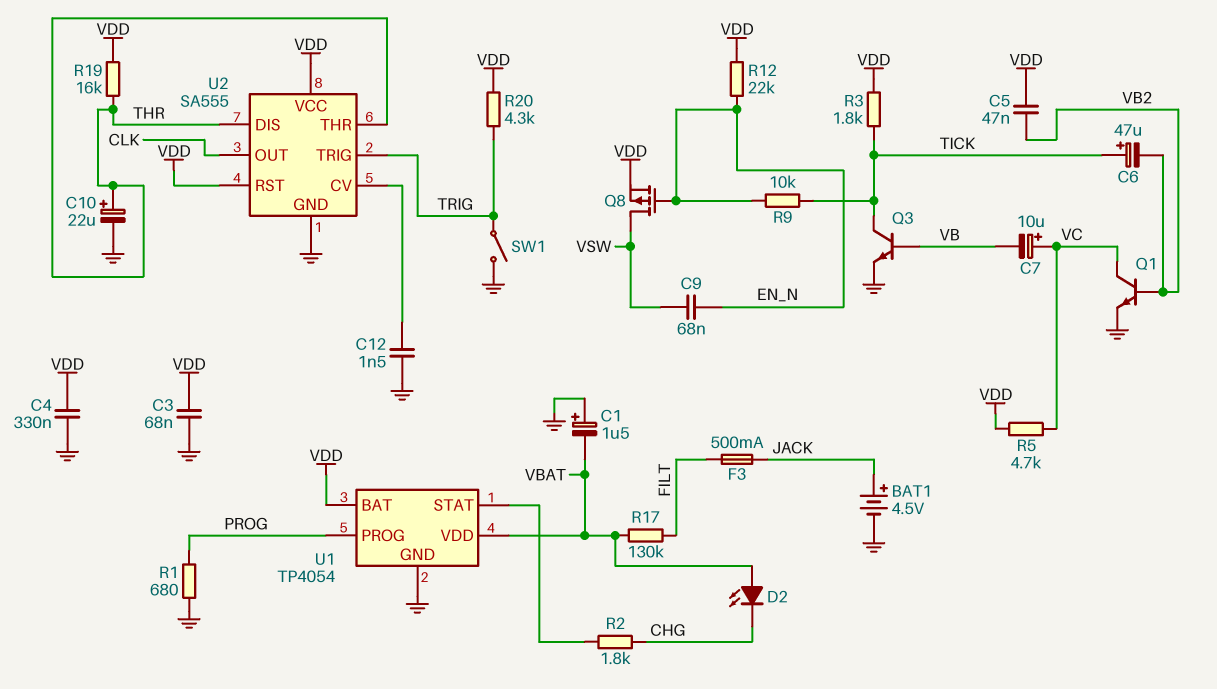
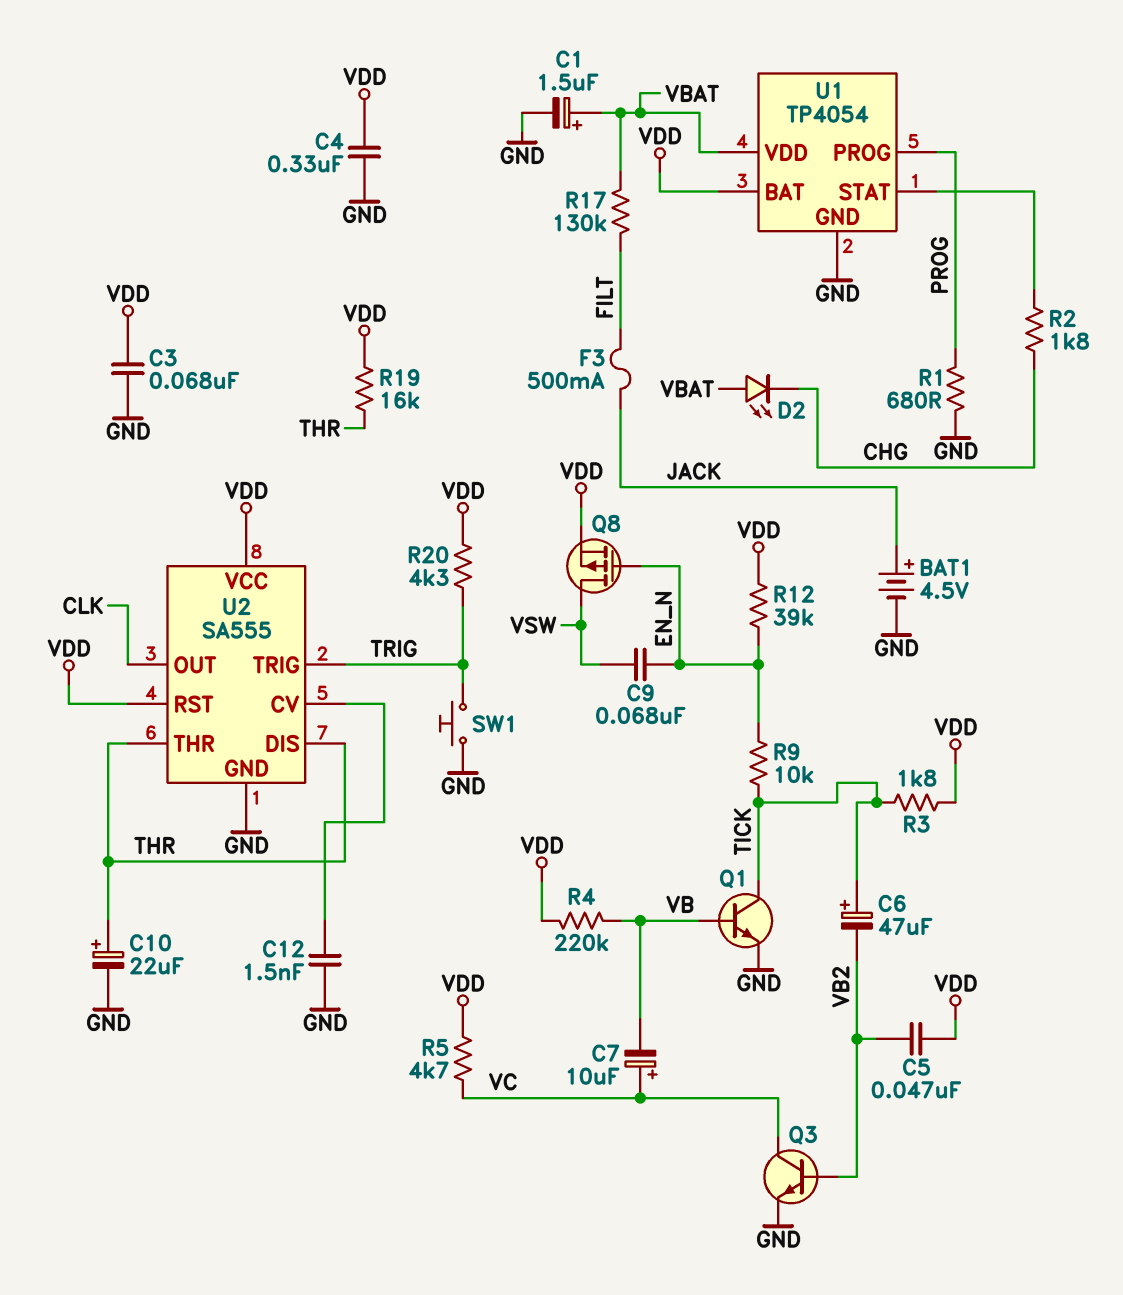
C1: 1.5uF (plus GND, minus VBAT) -> 1.5uF (plus VBAT, minus GND)
Q1: NPN (B VB2, C VC, E GND) -> NPN (B VB, C TICK, E GND)
Q3: NPN (B VB, C TICK, E GND) -> NPN (B VB2, C VC, E GND)
R4: none -> 220k (VB, VDD)
R12: 22k (EN_N, VDD) -> 39k (EN_N, VDD)
SW1: switch (GND, TRIG) -> button (GND, TRIG)

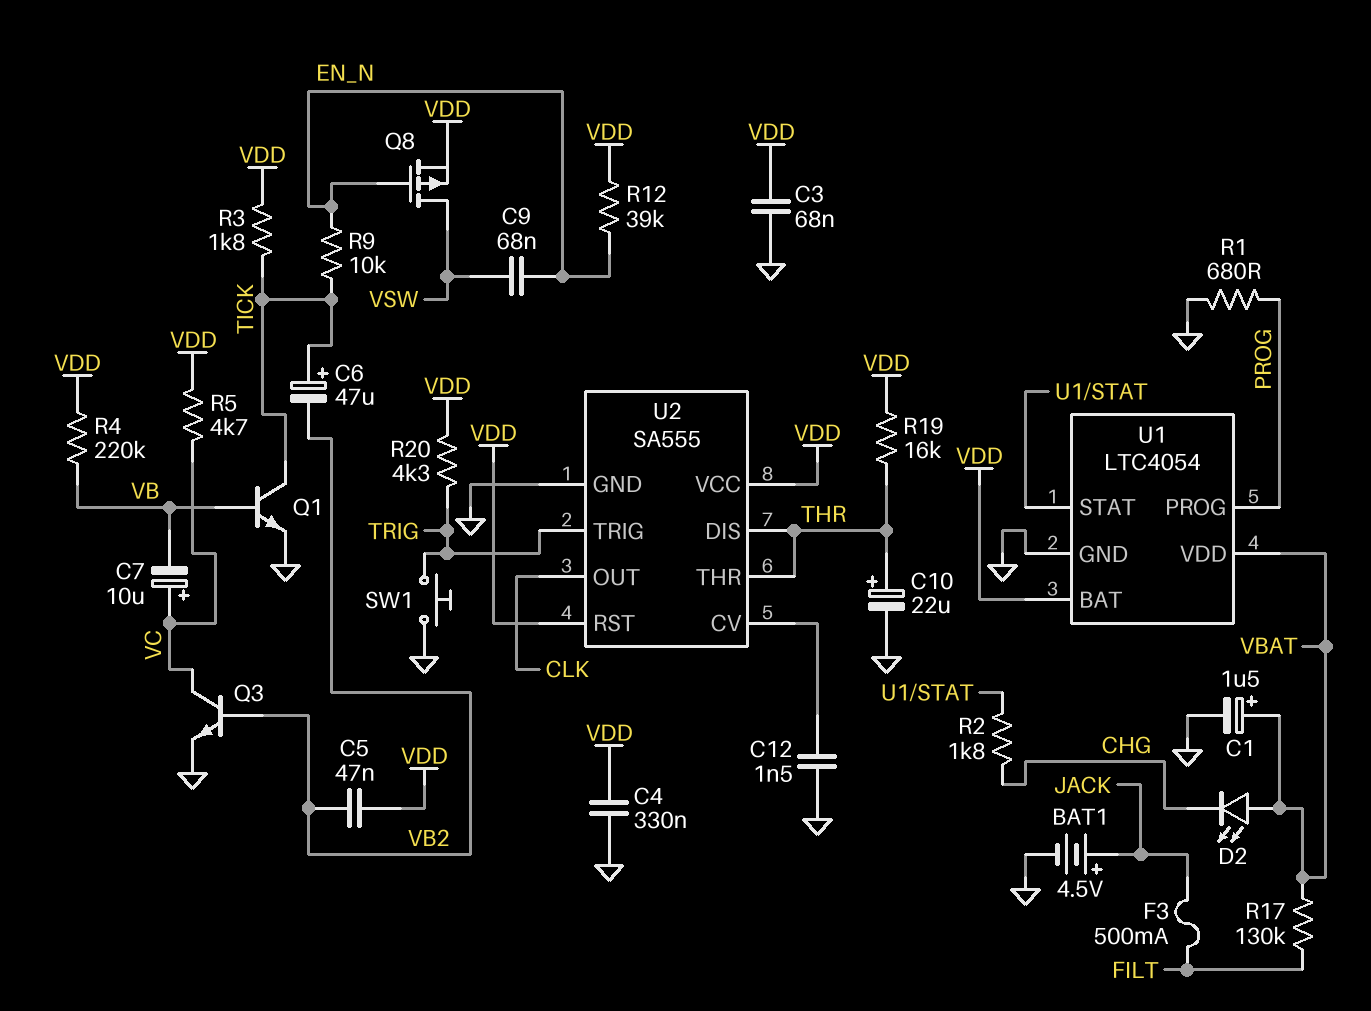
U1: TP4054 -> LTC4054

